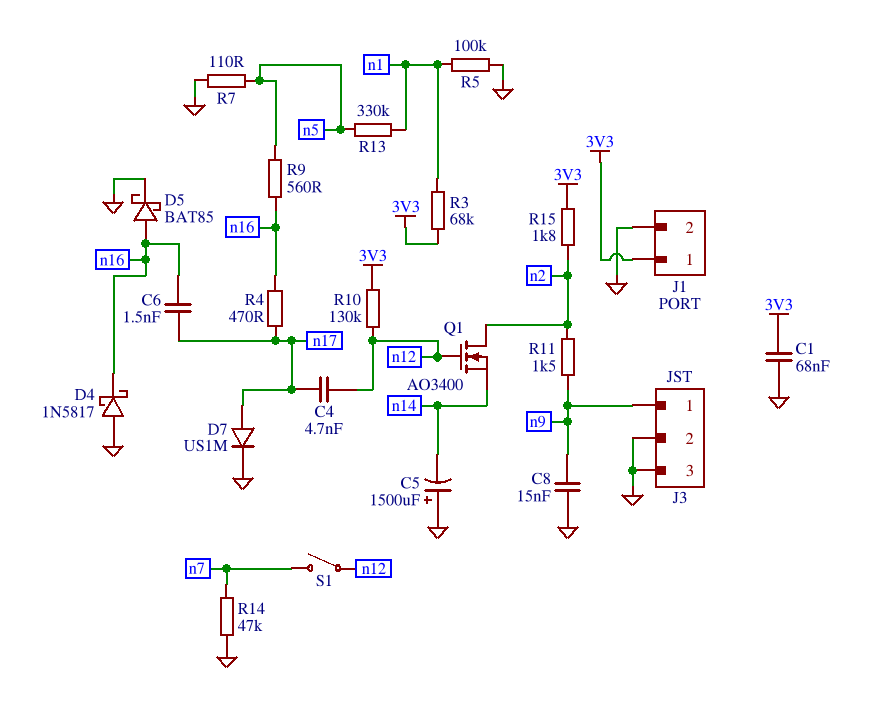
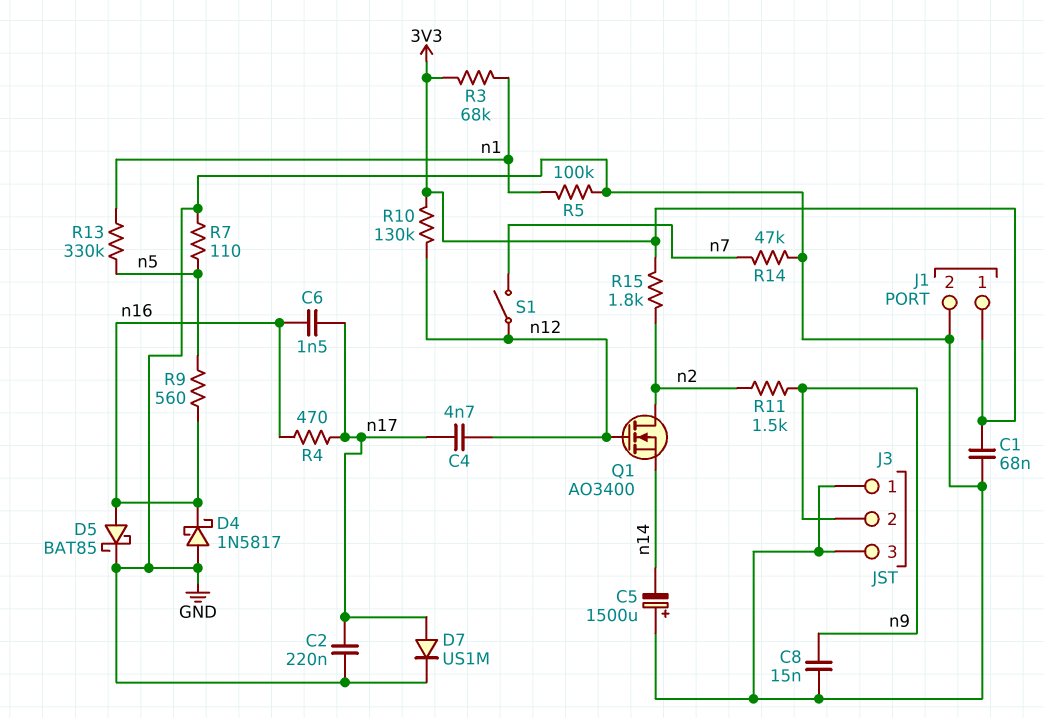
C2: none -> 220nF (GND, n17)
J3 pin 1: n9 -> GND
J3 pin 2: GND -> n9

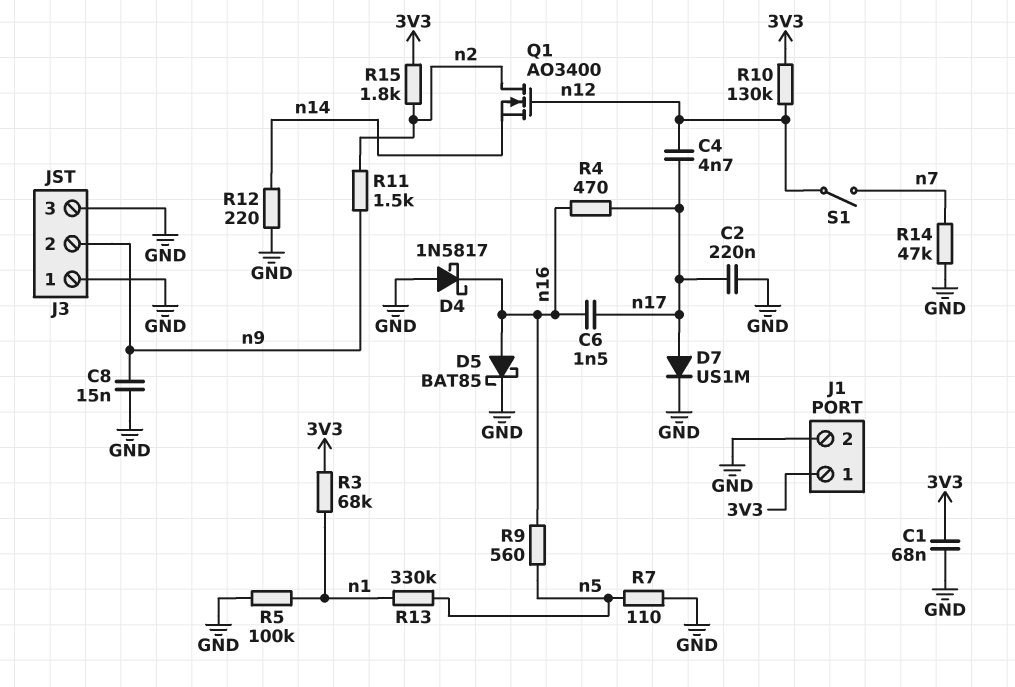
C5: 1500uF (plus GND, minus n14) -> none
R12: none -> 220 (GND, n14)

